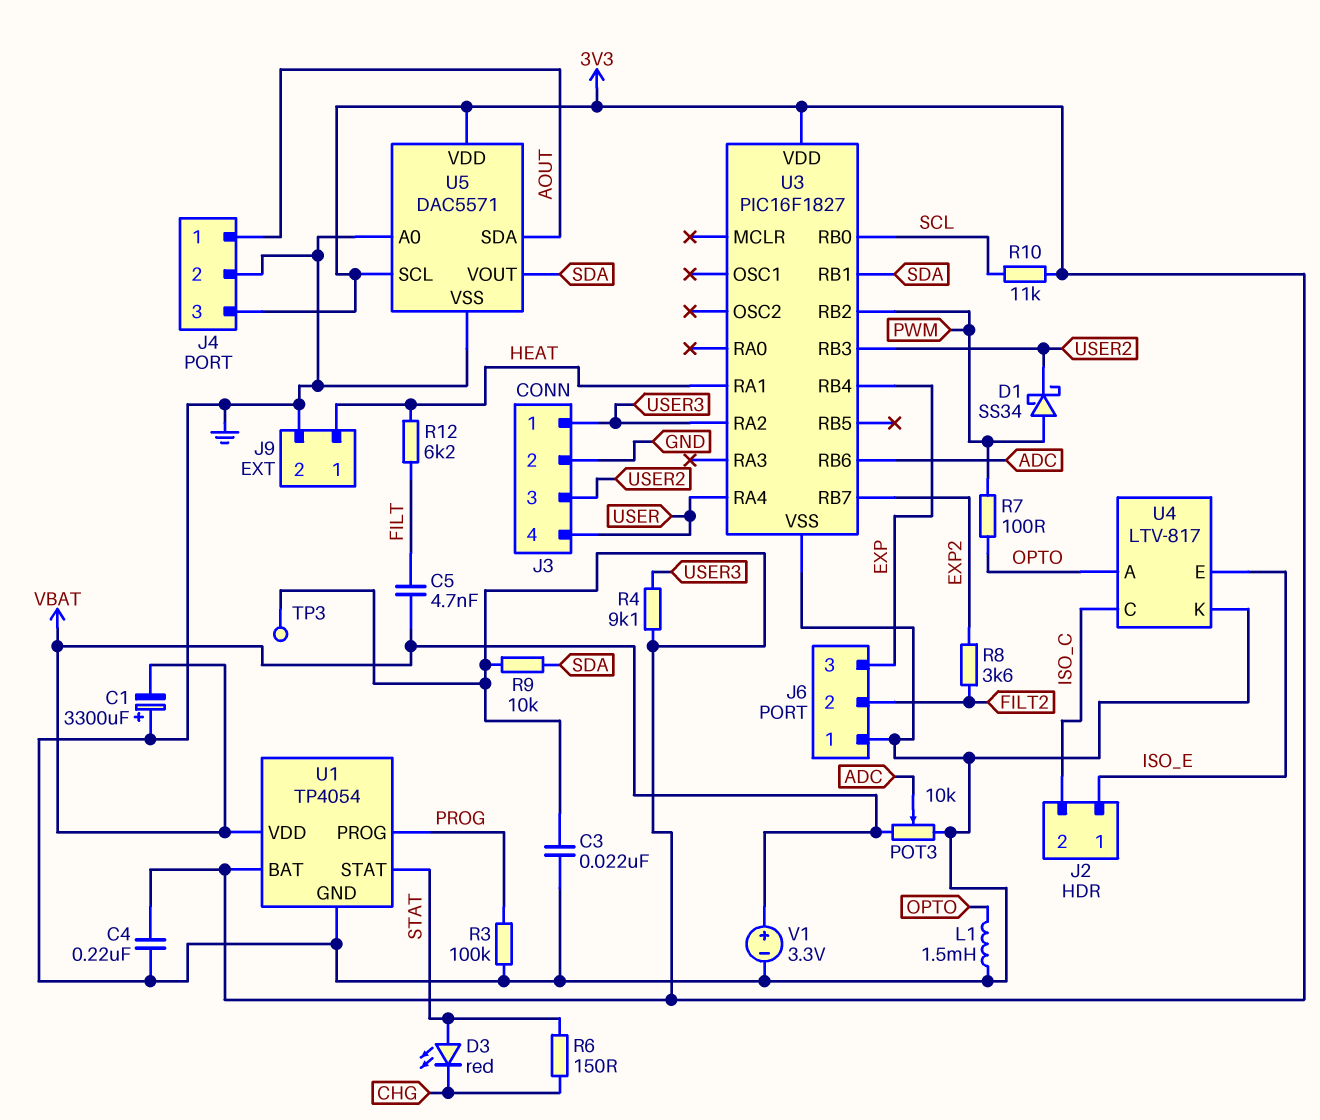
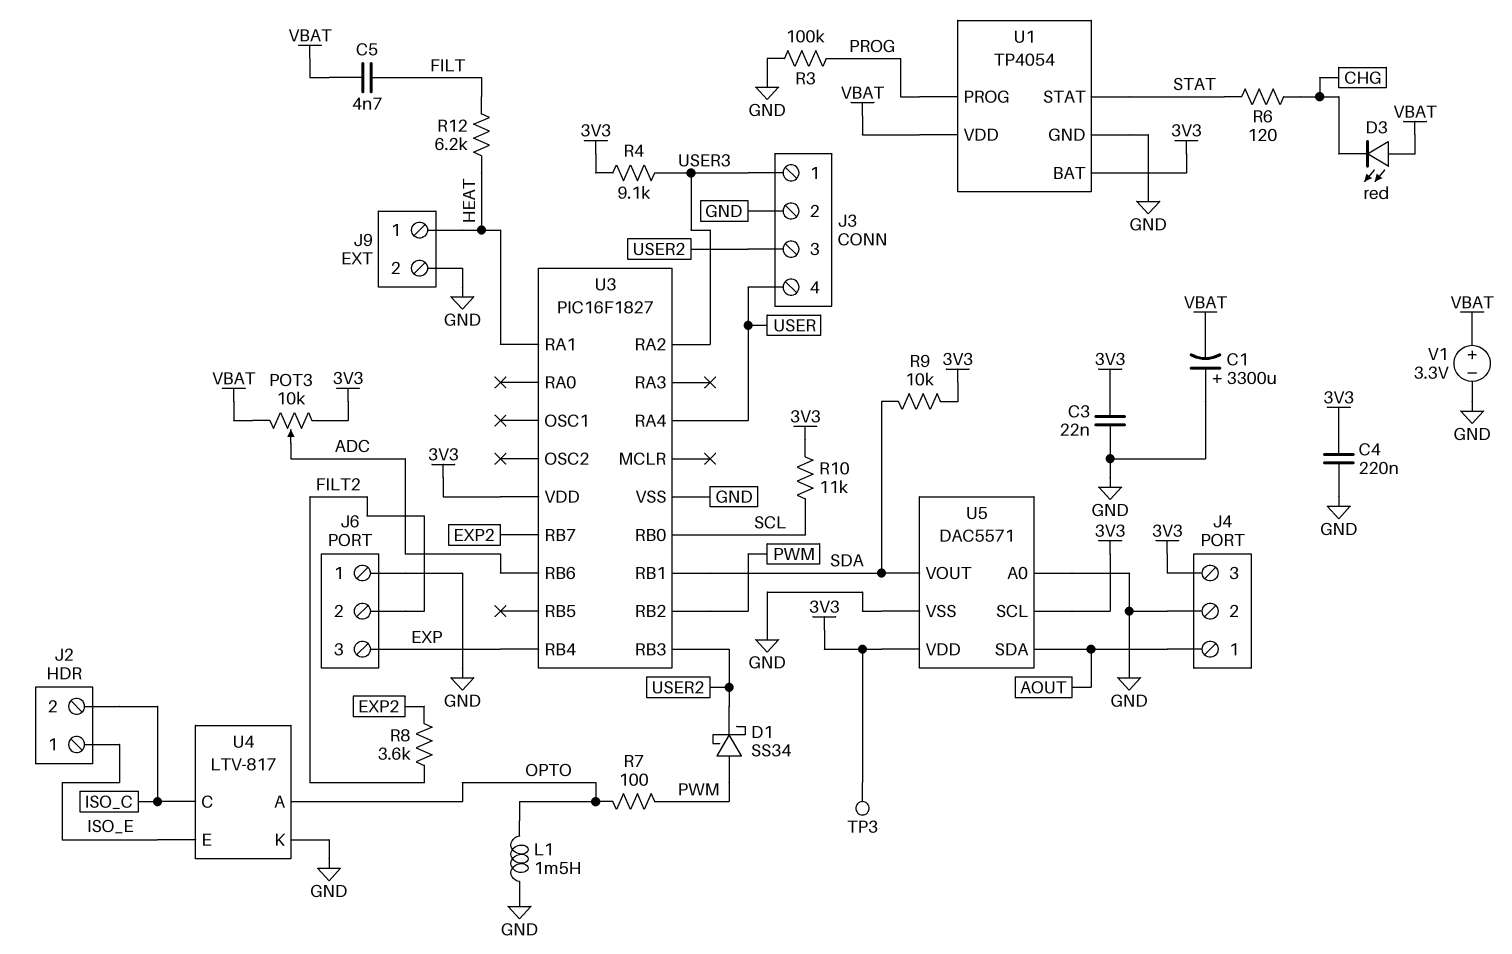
D3: LED red (A STAT, K CHG) -> LED red (A VBAT, K CHG)
POT3: 10k (GND, VBAT, wiper ADC) -> 10k (3V3, VBAT, wiper ADC)
R6: 150 (CHG, STAT) -> 120 (CHG, STAT)

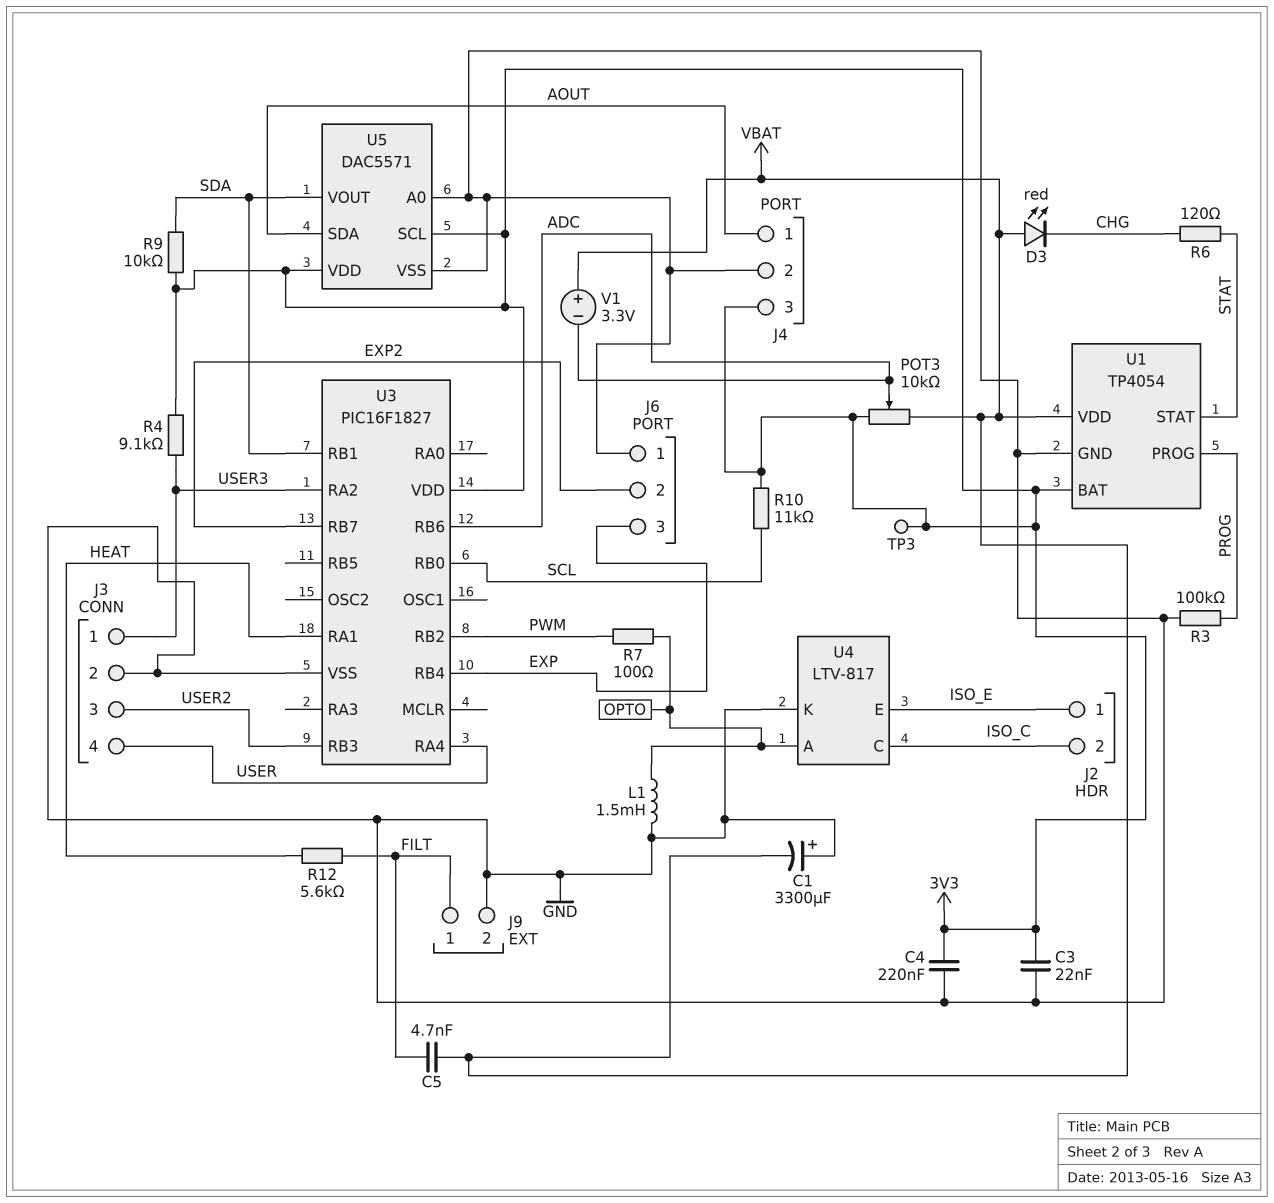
D1: schottky SS34 (A PWM, K USER2) -> none
J6 pin 2: FILT2 -> EXP2
J9 pin 1: HEAT -> FILT
R8: 3.6k (EXP2, FILT2) -> none
R12: 6.2k (FILT, HEAT) -> 5.6k (FILT, HEAT)
V1: 3.3V (plus VBAT, minus GND) -> 3.3V (plus VBAT, minus ADC)

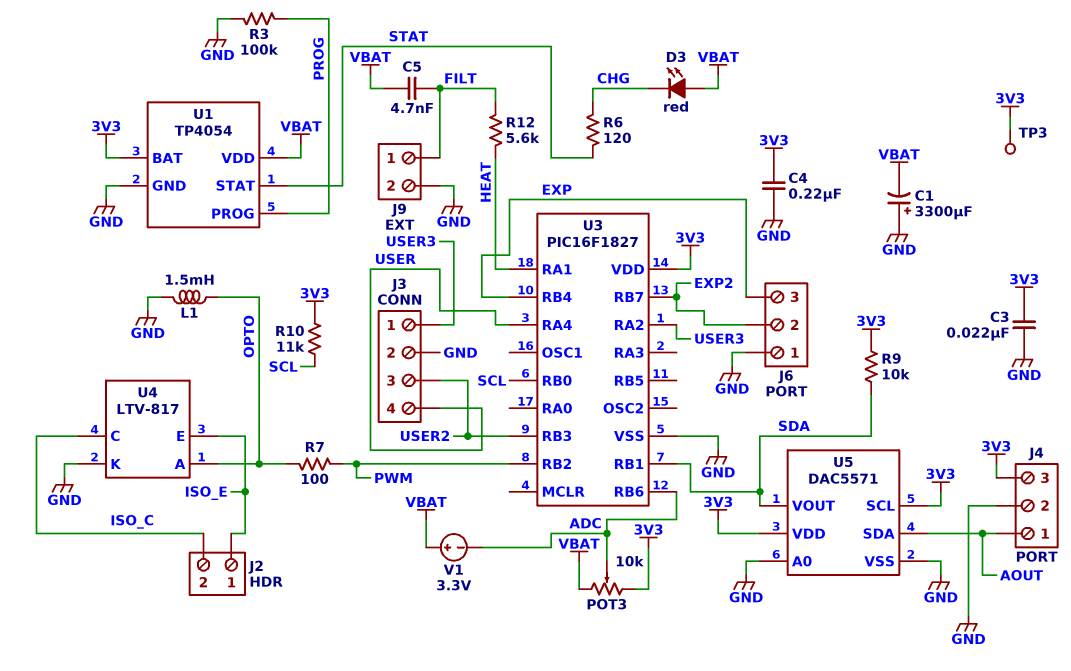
R4: 9.1k (3V3, USER3) -> none

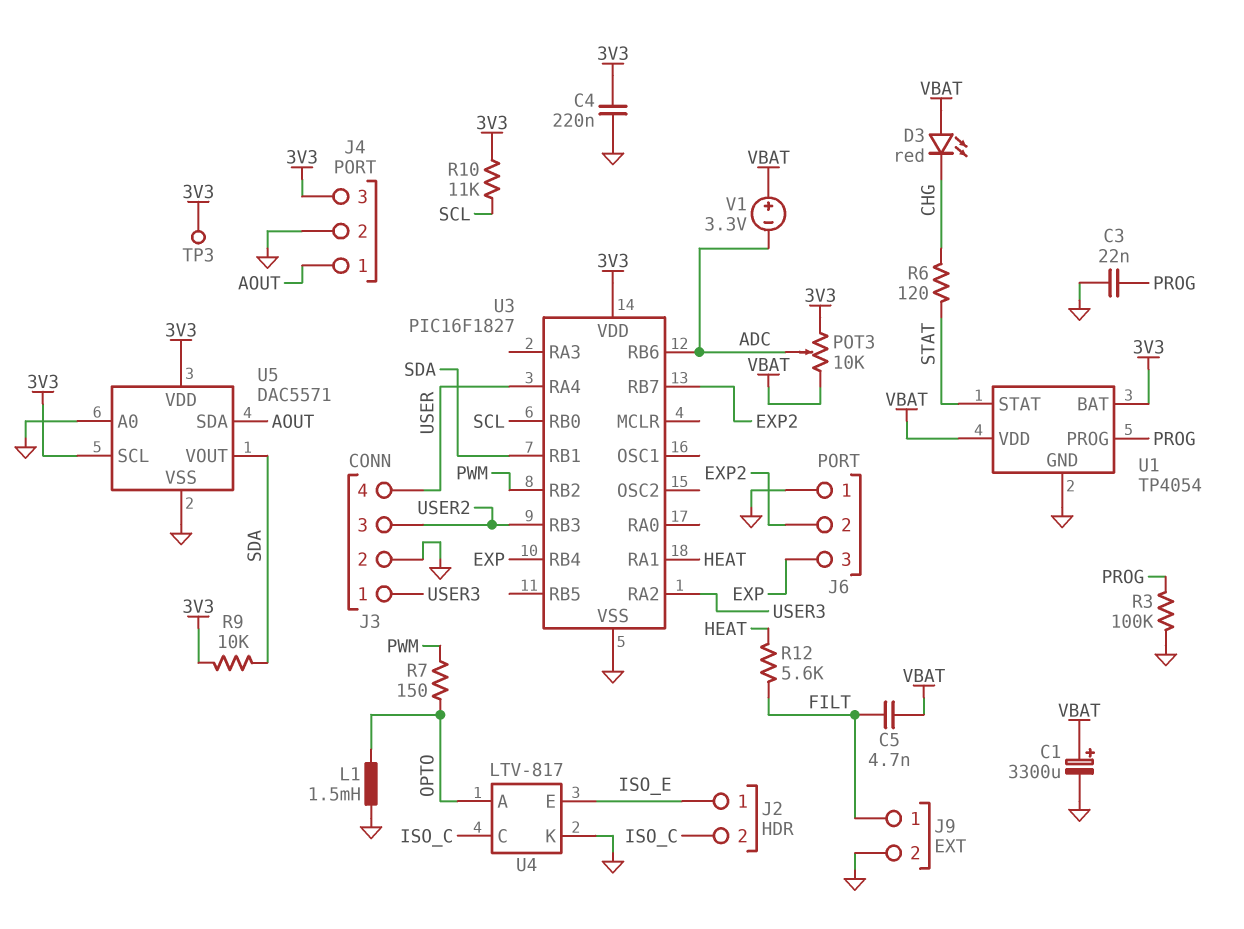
C1: 3300uF (plus GND, minus VBAT) -> 3300uF (plus VBAT, minus GND)
C3: 22nF (3V3, GND) -> 22nF (GND, PROG)
R7: 100 (OPTO, PWM) -> 150 (OPTO, PWM)

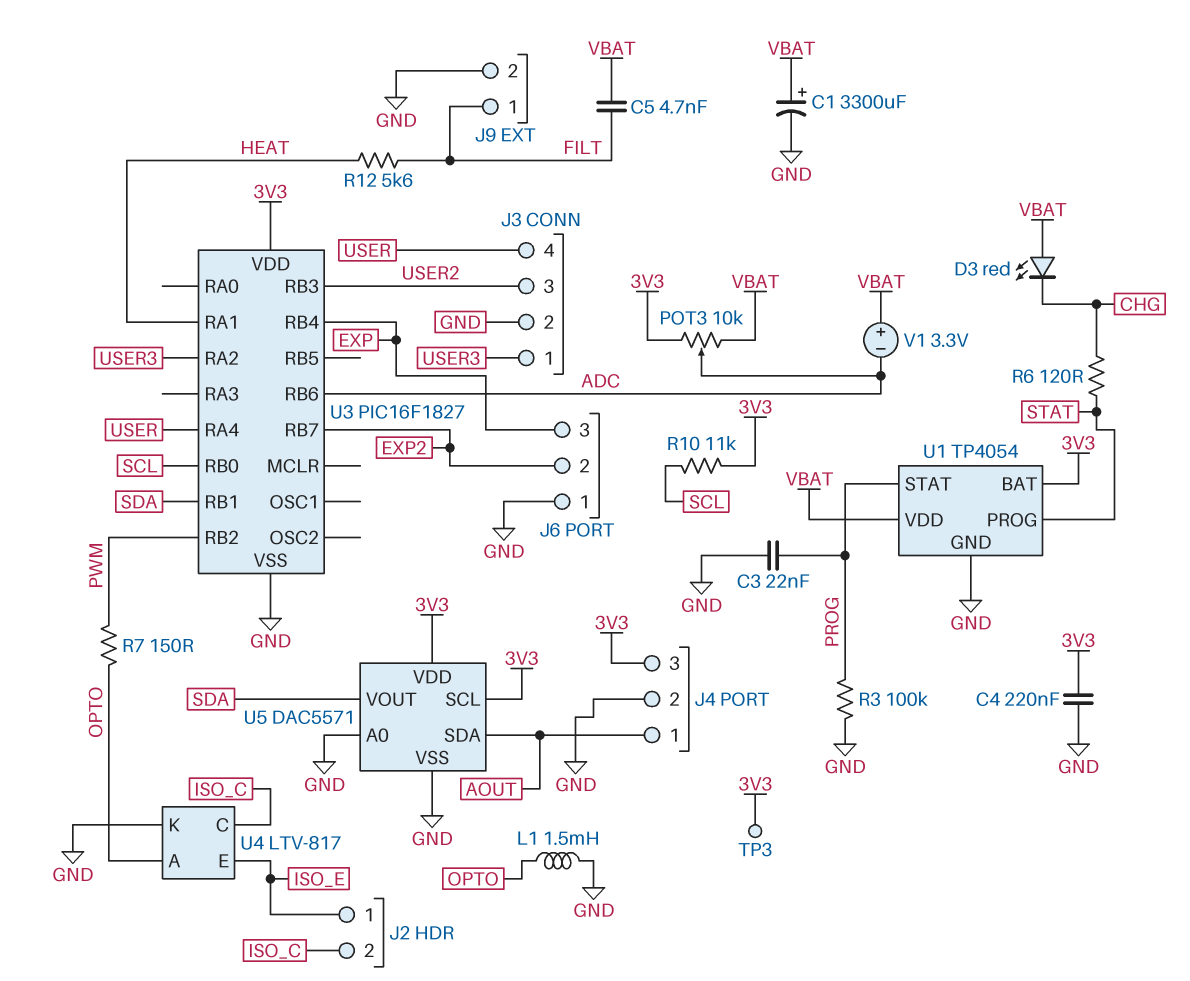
R9: 10k (3V3, SDA) -> none
U1 pin PROG: PROG -> STAT
U1 pin STAT: STAT -> PROG

